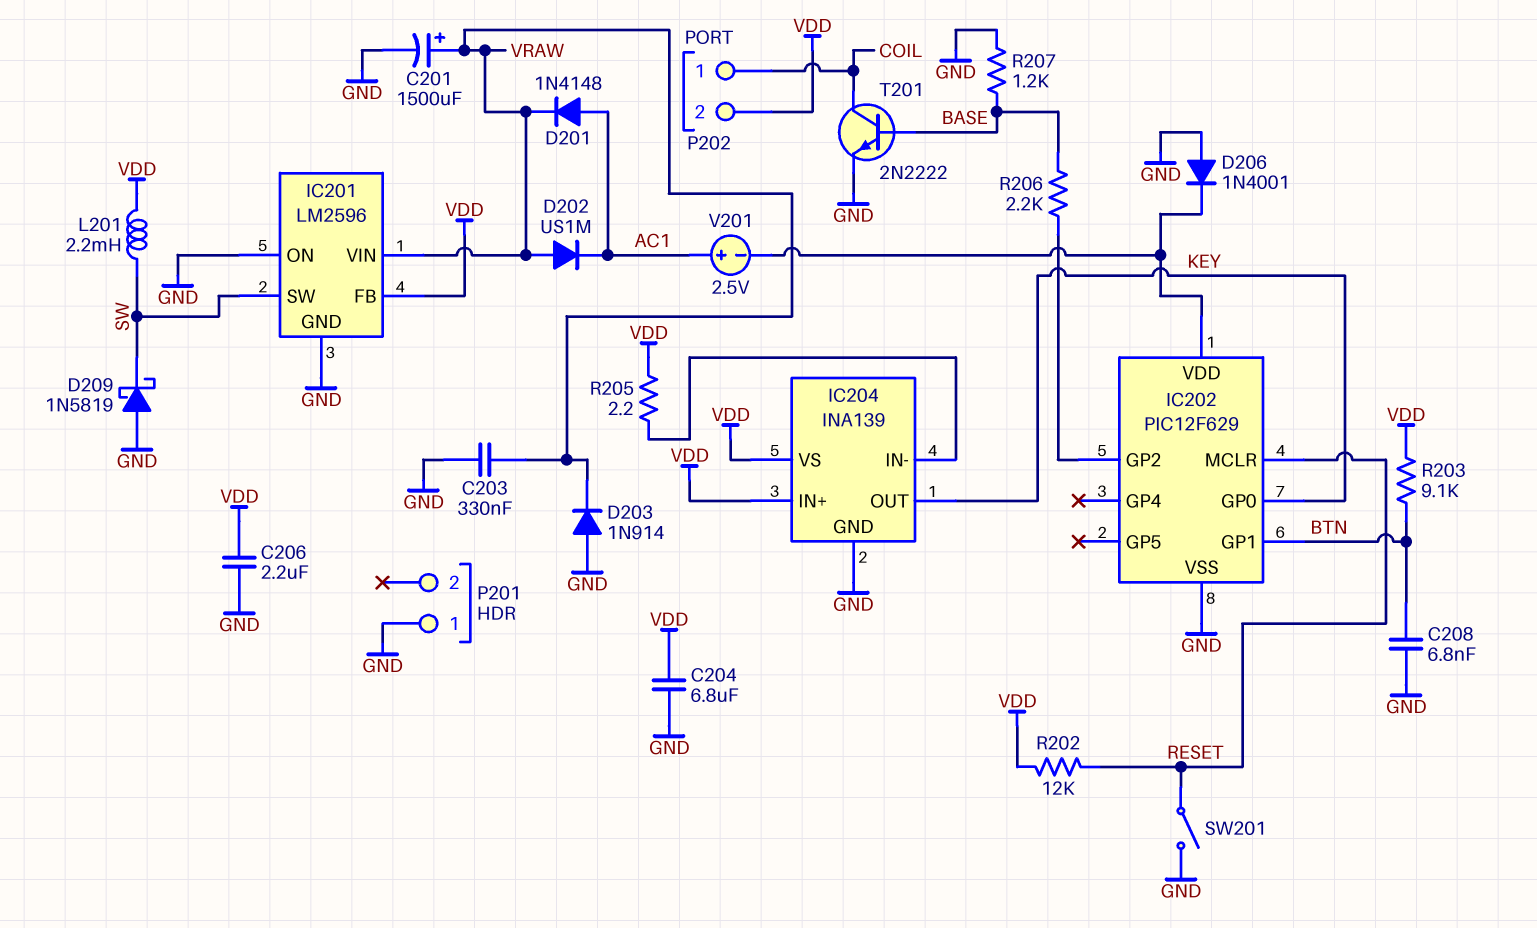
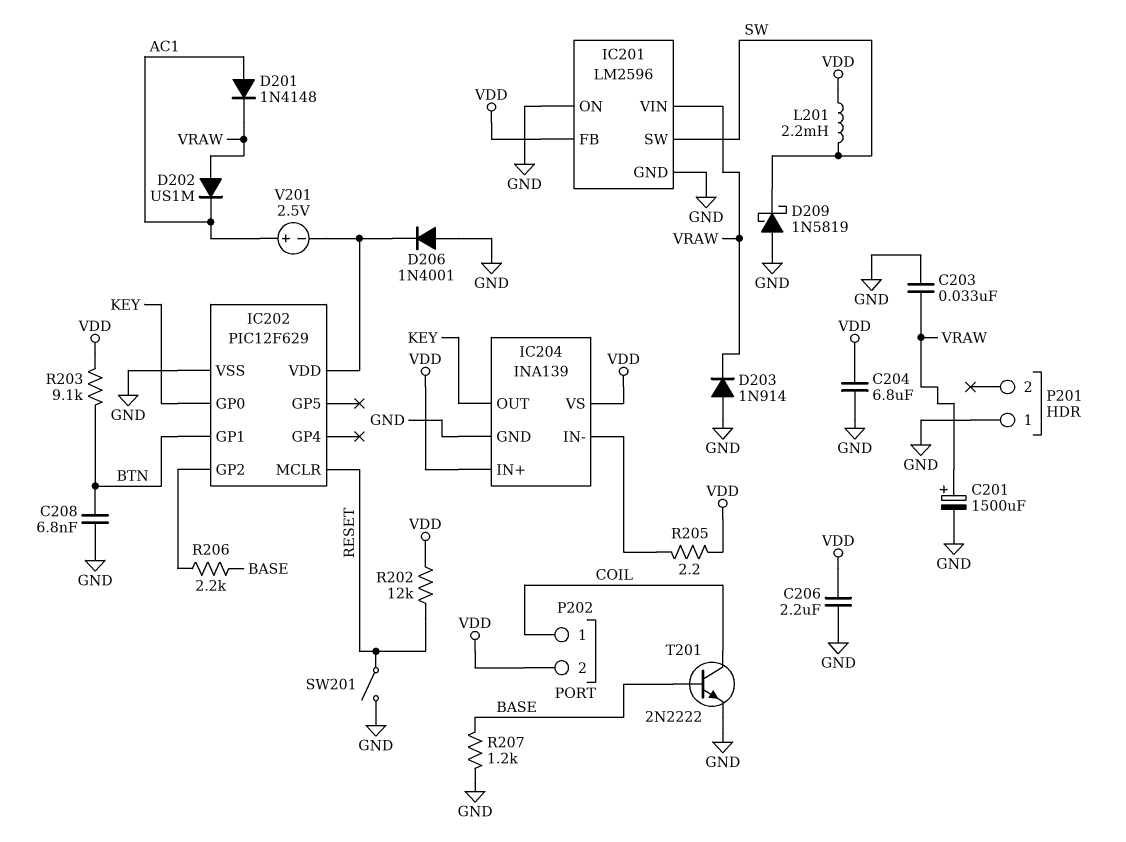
C203: 330nF (GND, VRAW) -> 33nF (GND, VRAW)

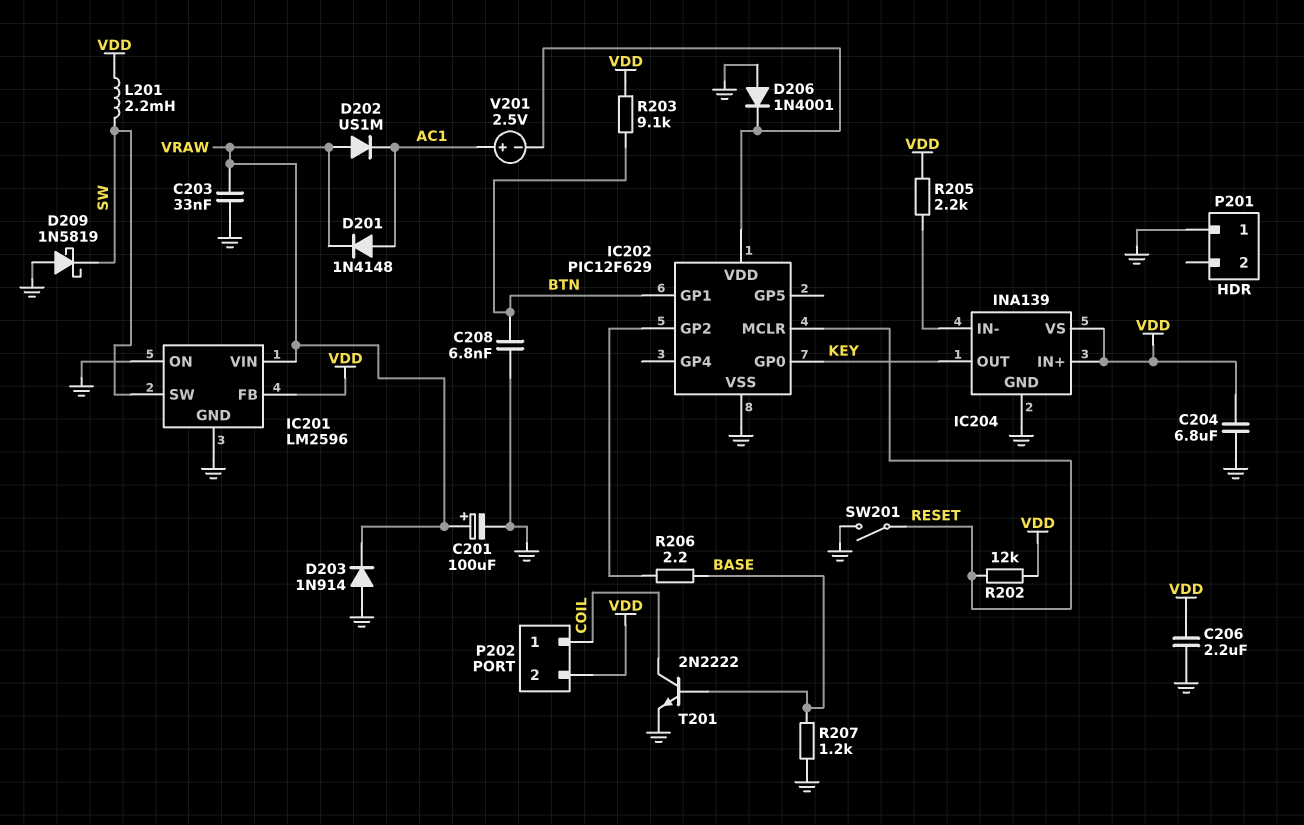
C201: 1500uF (plus VRAW, minus GND) -> 100uF (plus VRAW, minus GND)
R205: 2.2 (IC204/IN-, VDD) -> 2.2k (IC204/IN-, VDD)
R206: 2.2k (BASE, IC202/GP2) -> 2.2 (BASE, IC202/GP2)

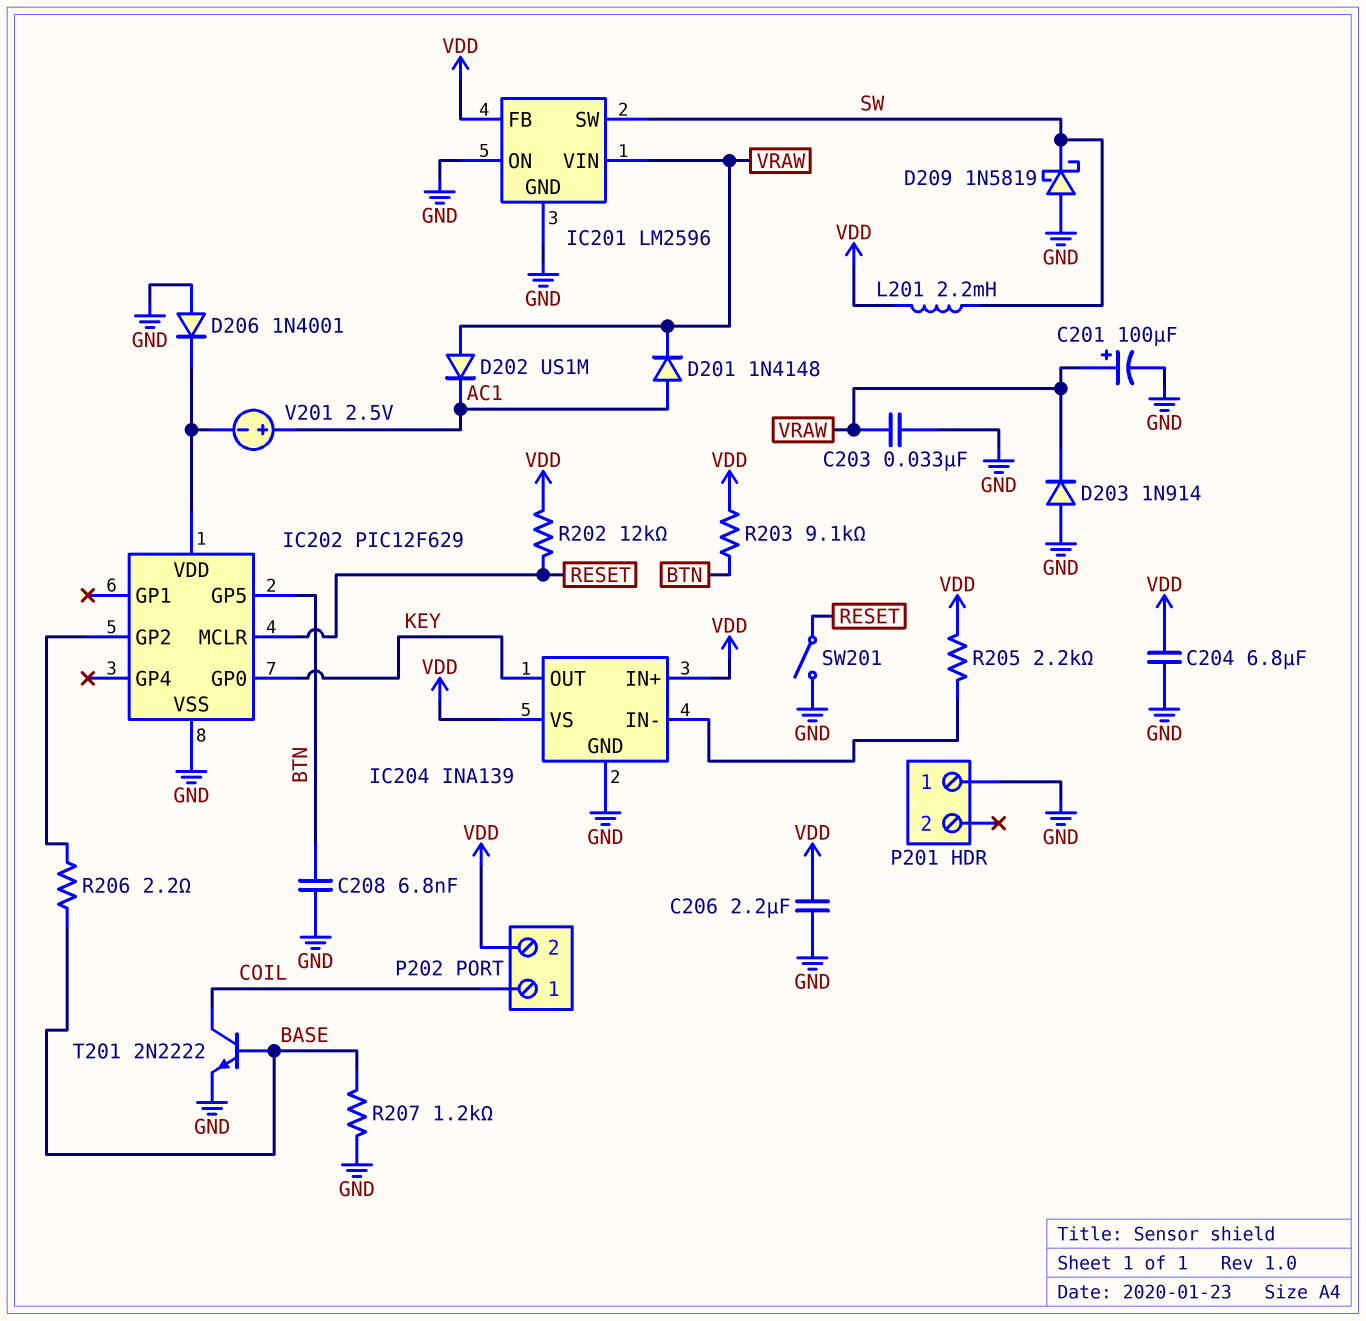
IC202 pin GP1: BTN -> none
IC202 pin GP5: none -> BTN

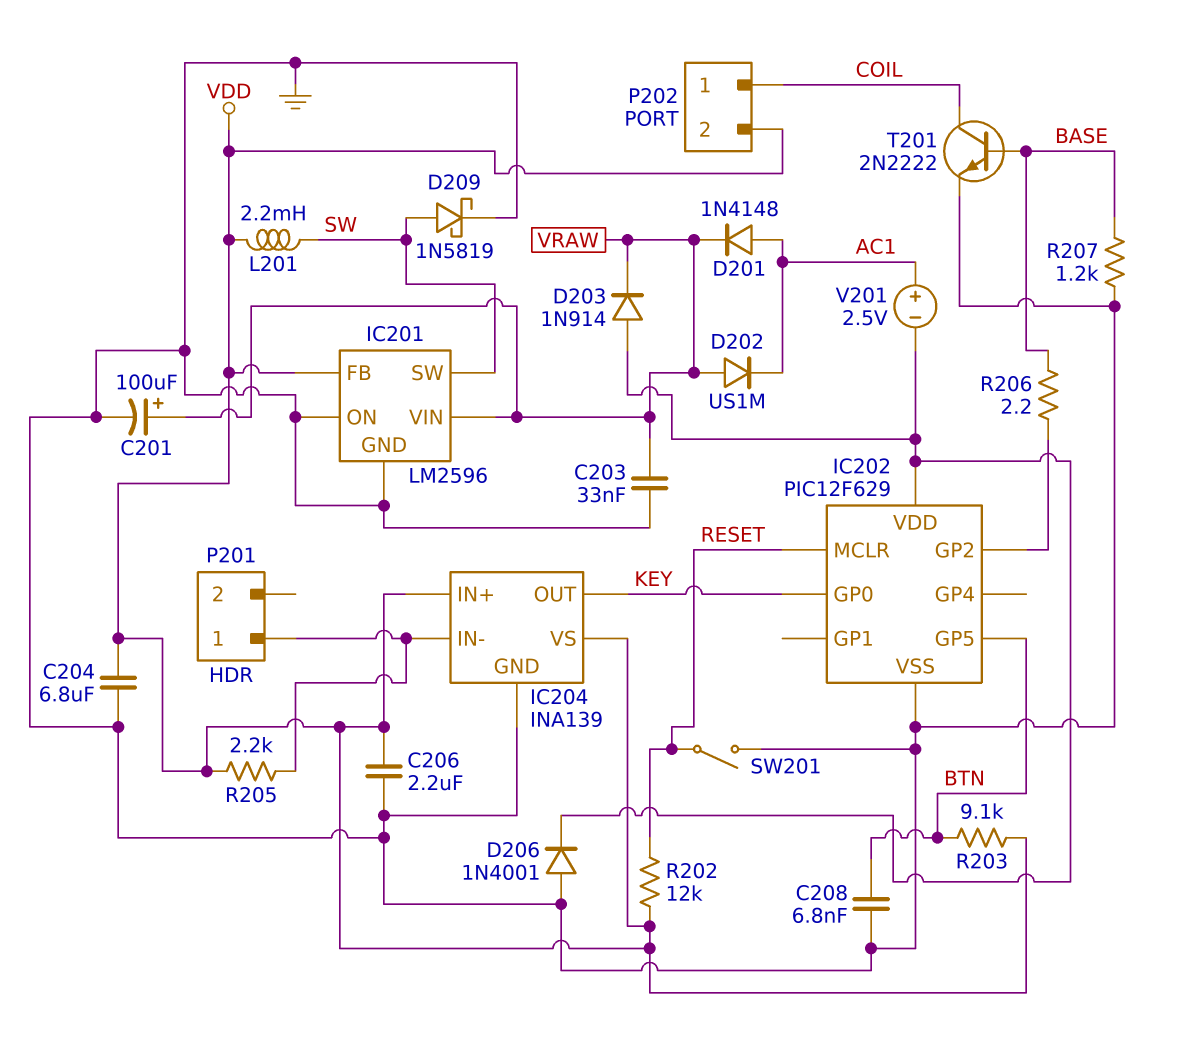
D203: diode 1N914 (A GND, K VRAW) -> diode 1N914 (A IC202/VDD, K VRAW)
D209: schottky 1N5819 (A GND, K SW) -> schottky 1N5819 (A SW, K GND)
P201 pin 1: GND -> IC204/IN-

